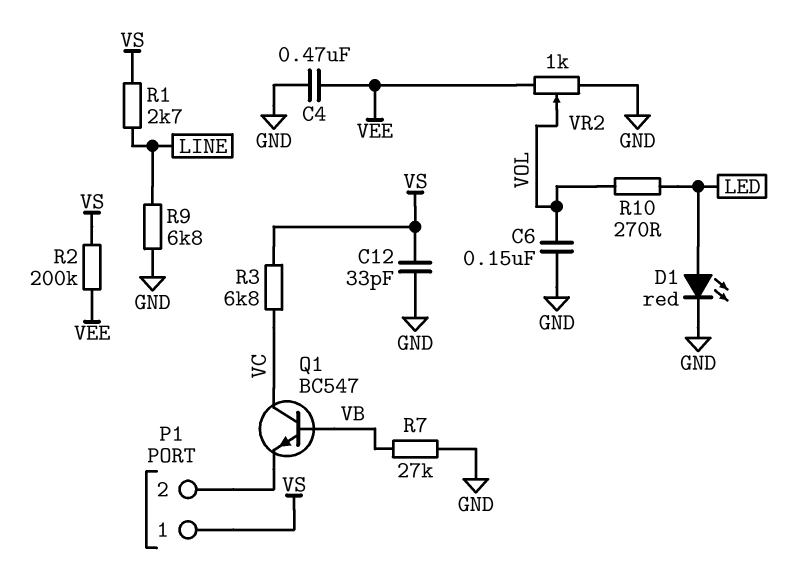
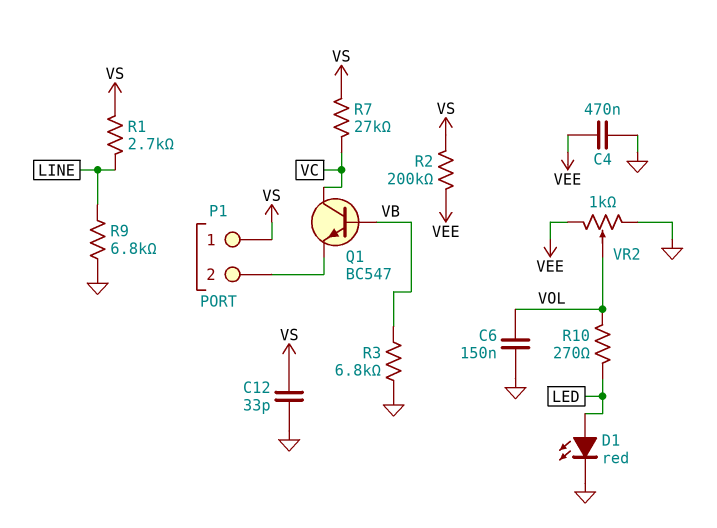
R3: 6.8k (VC, VS) -> 6.8k (GND, VB)
R7: 27k (GND, VB) -> 27k (VC, VS)

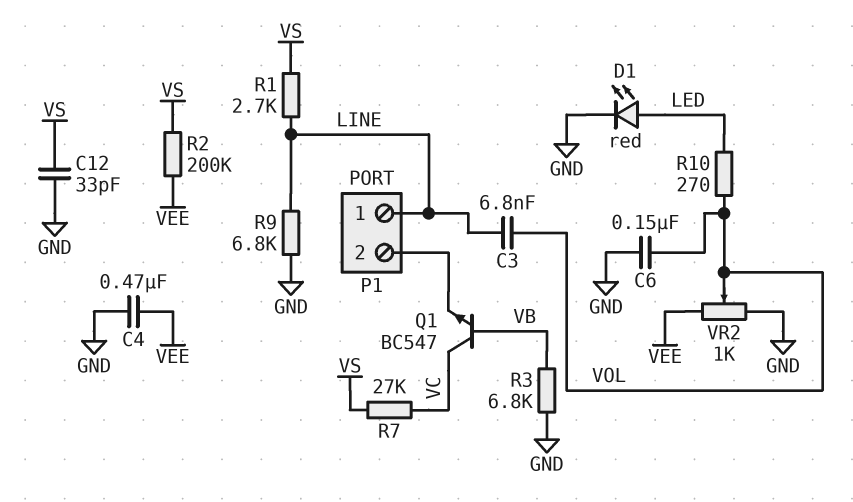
C3: none -> 6.8nF (LINE, VOL)
P1 pin 1: VS -> LINE

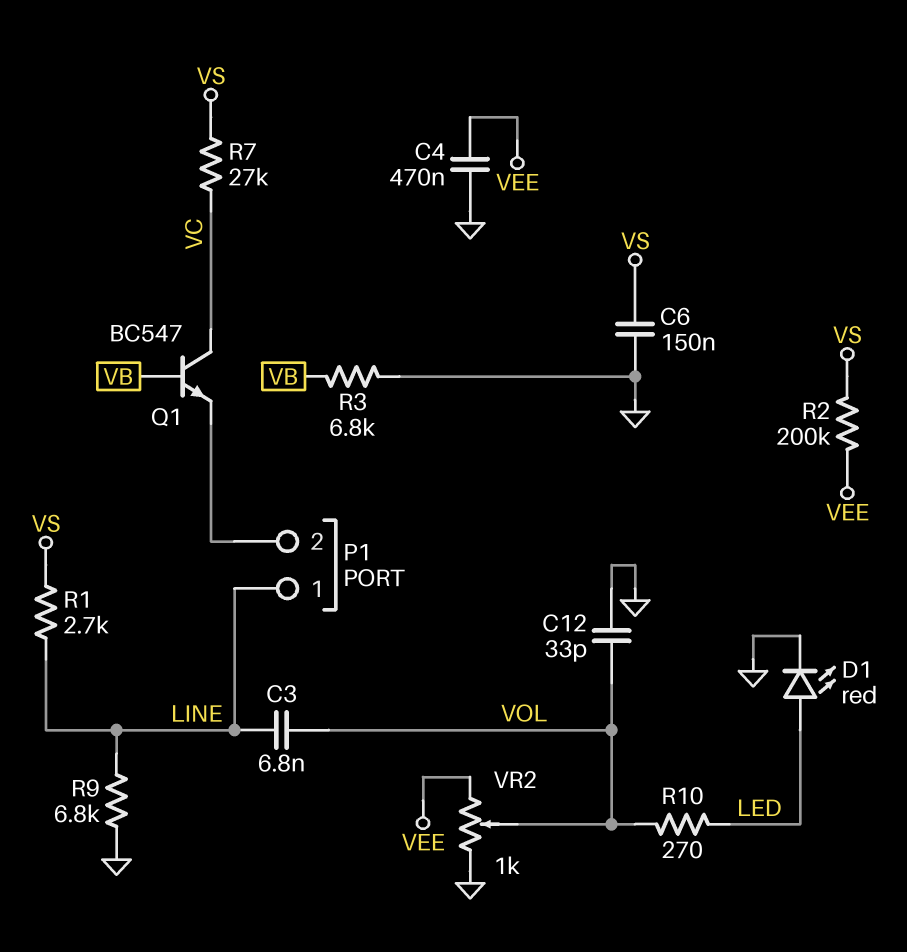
C6: 150nF (GND, VOL) -> 150nF (GND, VS)
C12: 33pF (GND, VS) -> 33pF (GND, VOL)

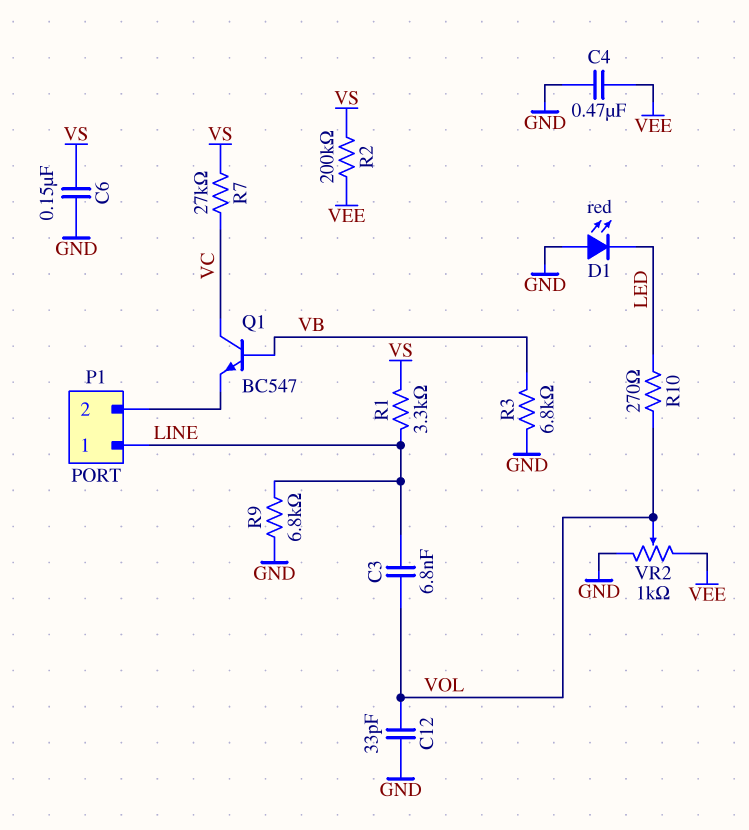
D1: LED red (A LED, K GND) -> LED red (A GND, K LED)
R1: 2.7k (LINE, VS) -> 3.3k (LINE, VS)

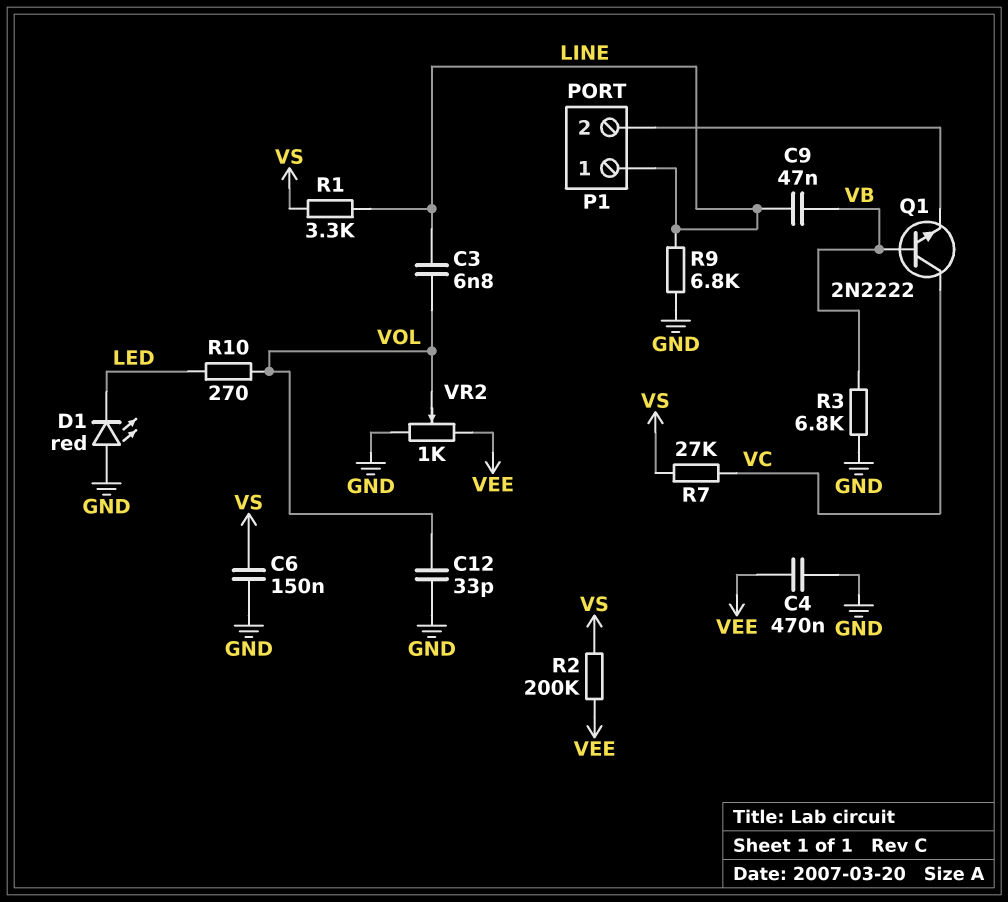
C9: none -> 47nF (LINE, VB)
Q1: NPN BC547 (B VB, C VC, E P1/2) -> NPN 2N2222 (B VB, C VC, E P1/2)

